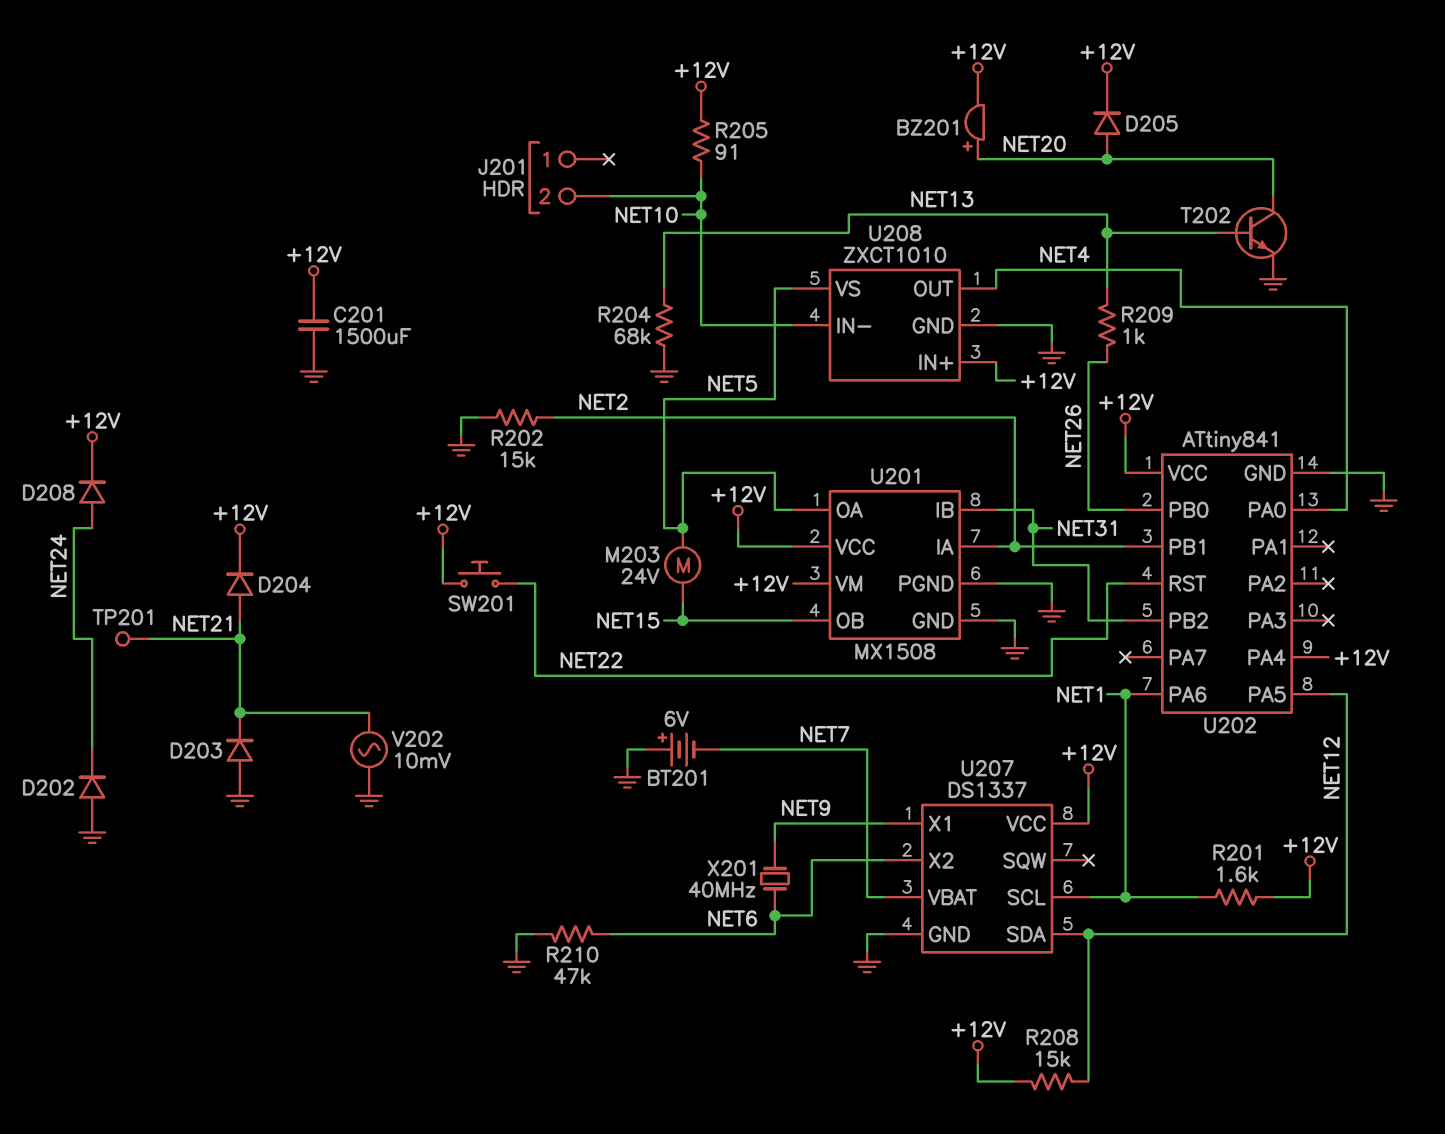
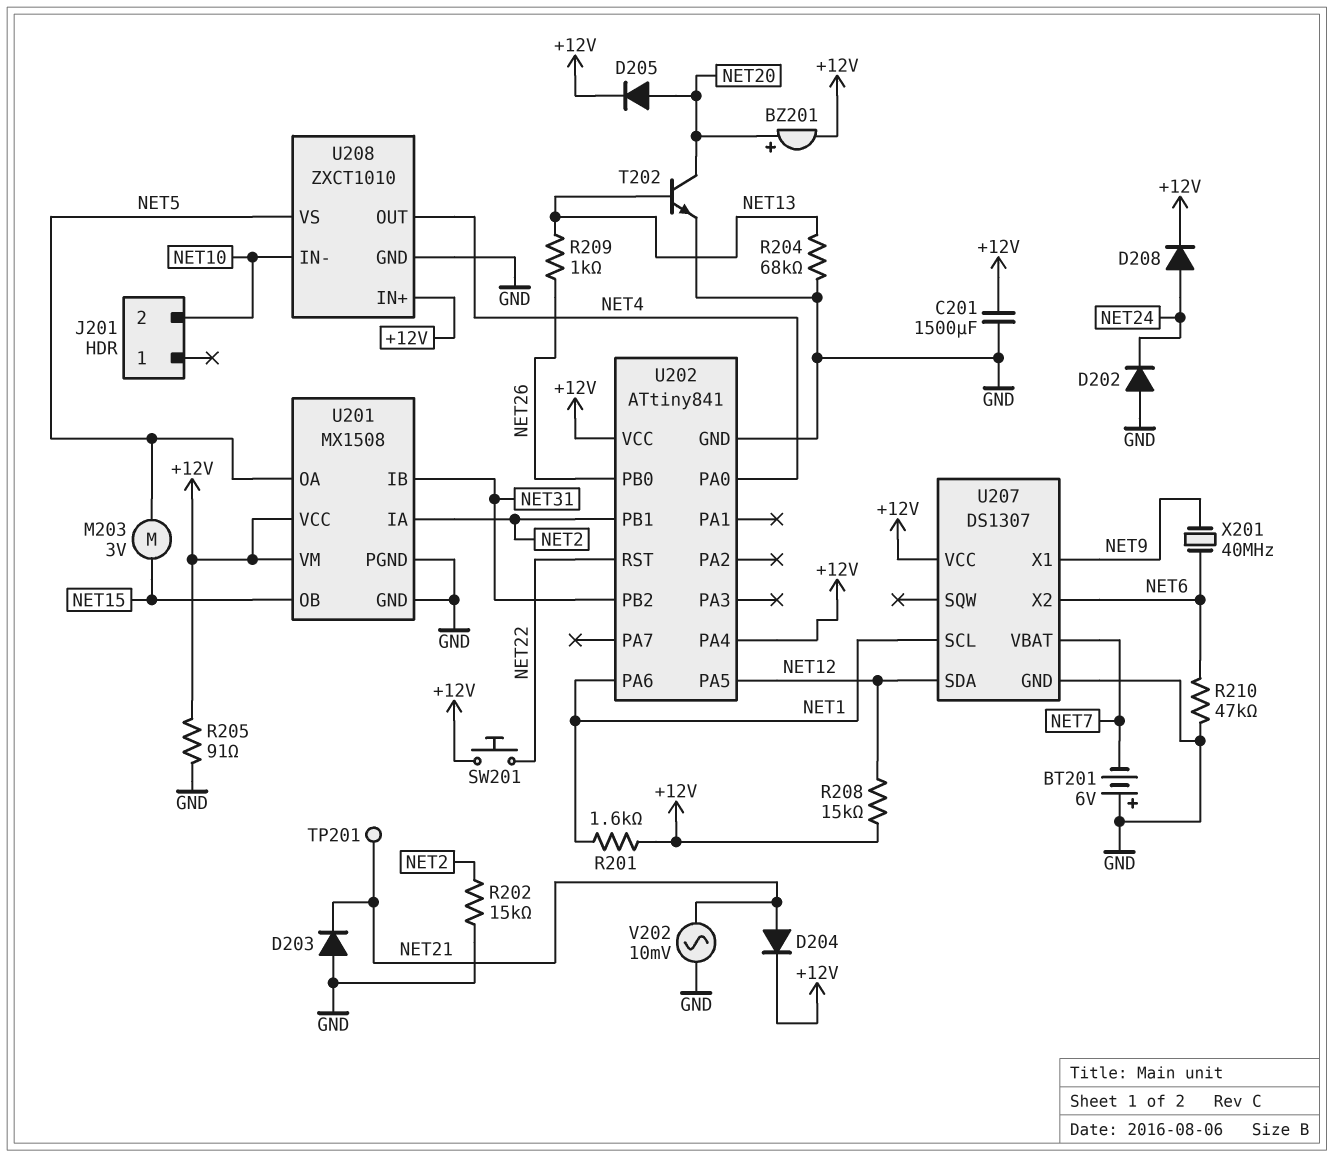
M203: motor 24V (NET5, NET15) -> motor 3V (NET5, NET15)
R205: 91 (+12V, NET10) -> 91 (+12V, GND)
U207: DS1337 -> DS1307

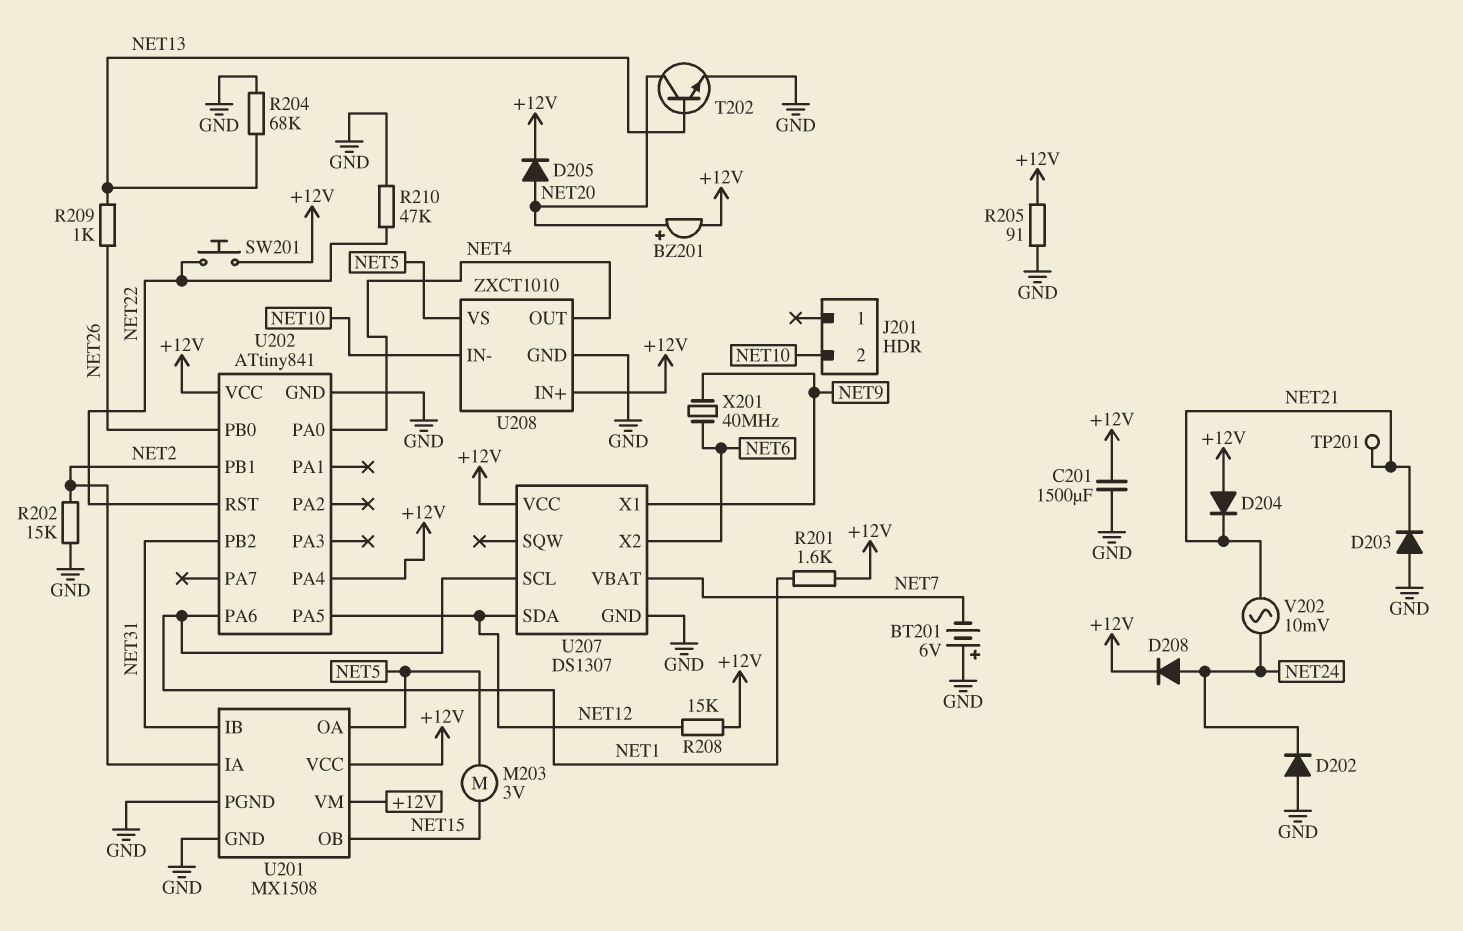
D204: diode (A NET21, K +12V) -> diode (A +12V, K NET21)
R210: 47k (GND, NET6) -> 47k (GND, NET22)
V202: AC 10mV (GND, NET21) -> AC 10mV (NET21, NET24)

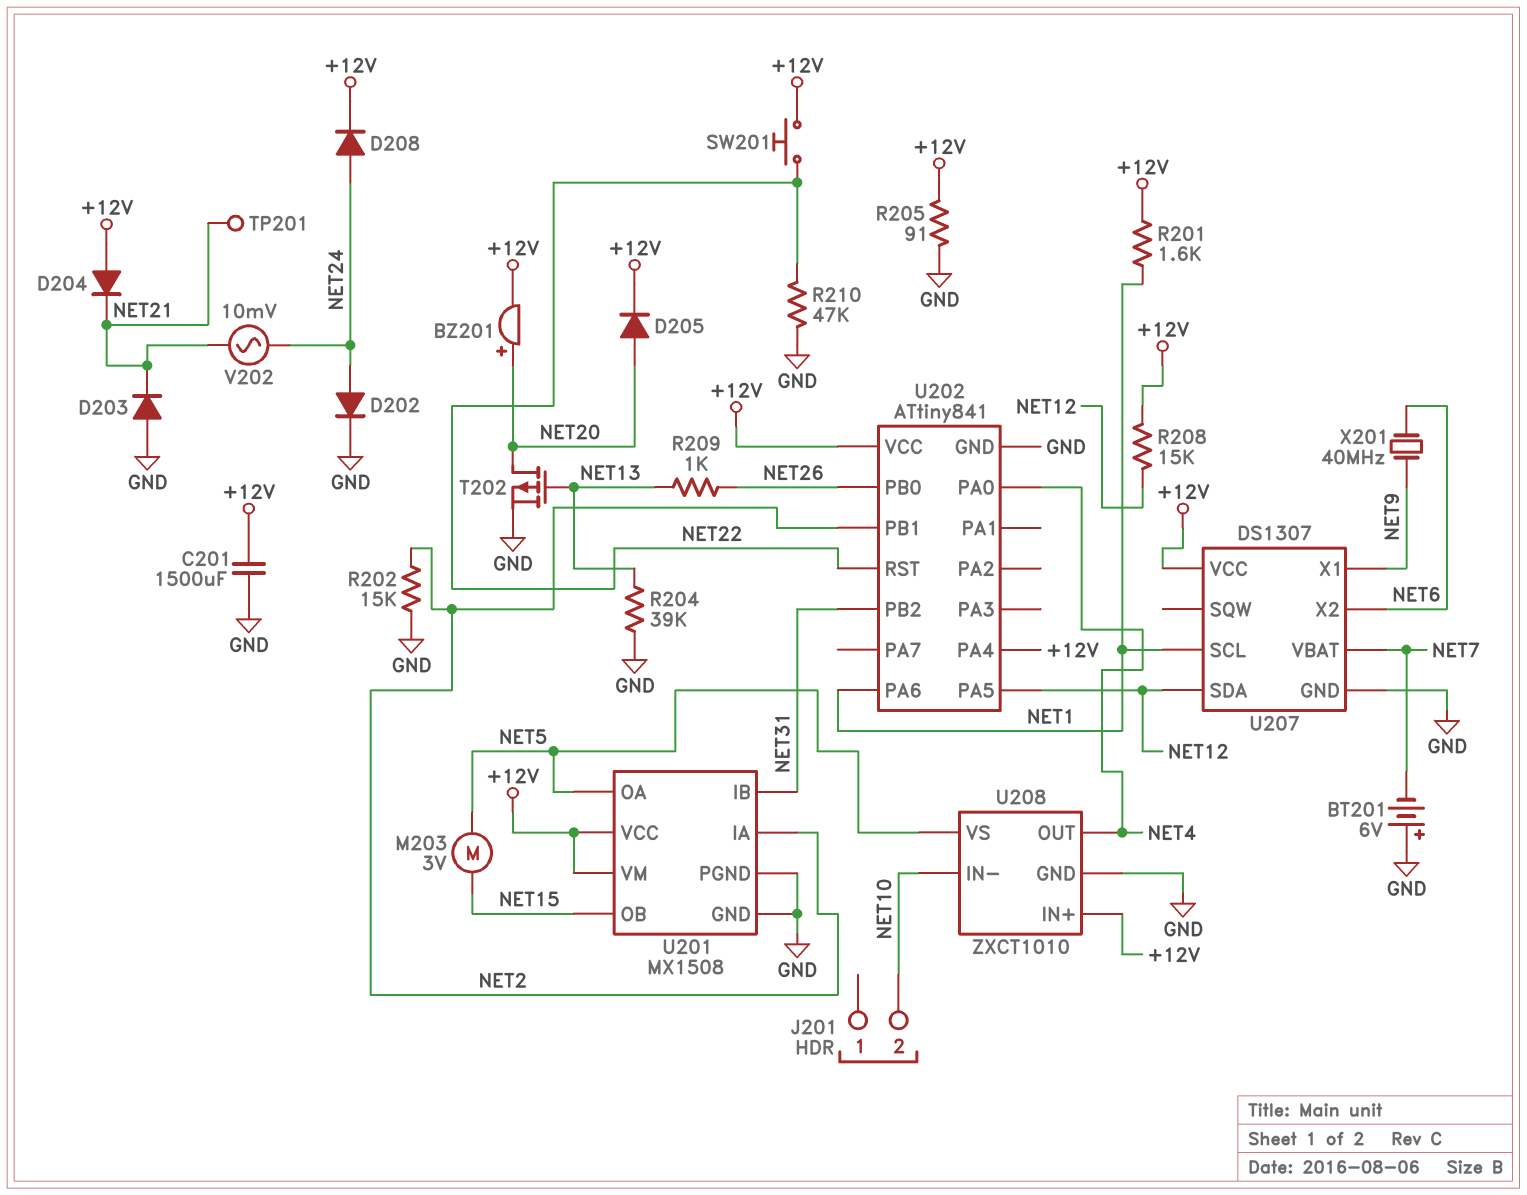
D202: diode (A GND, K NET24) -> diode (A NET24, K GND)
R204: 68k (GND, NET13) -> 39k (GND, NET13)
T202: NPN (B NET13, C NET20, E GND) -> PMOS (G NET13, D NET20, S GND)

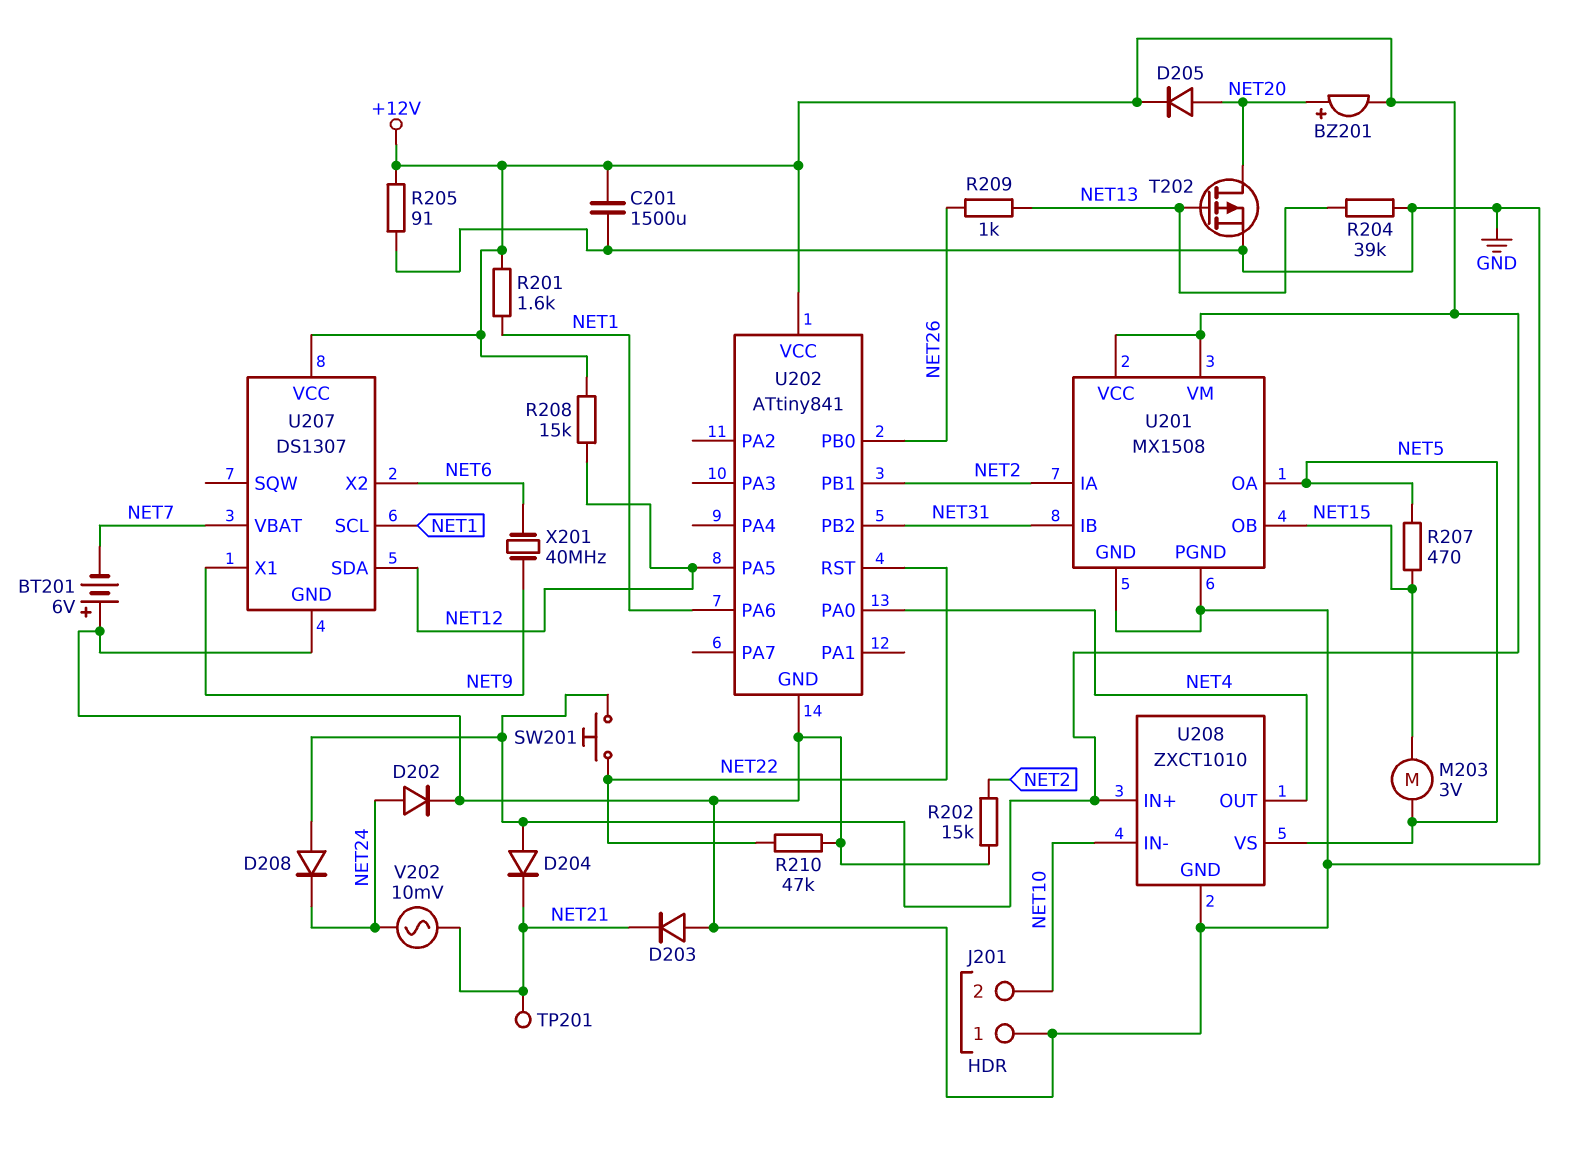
D208: diode (A NET24, K +12V) -> diode (A +12V, K NET24)
J201 pin 1: none -> GND
R207: none -> 470 (NET5, NET15)
U202 pin PA4: +12V -> none

